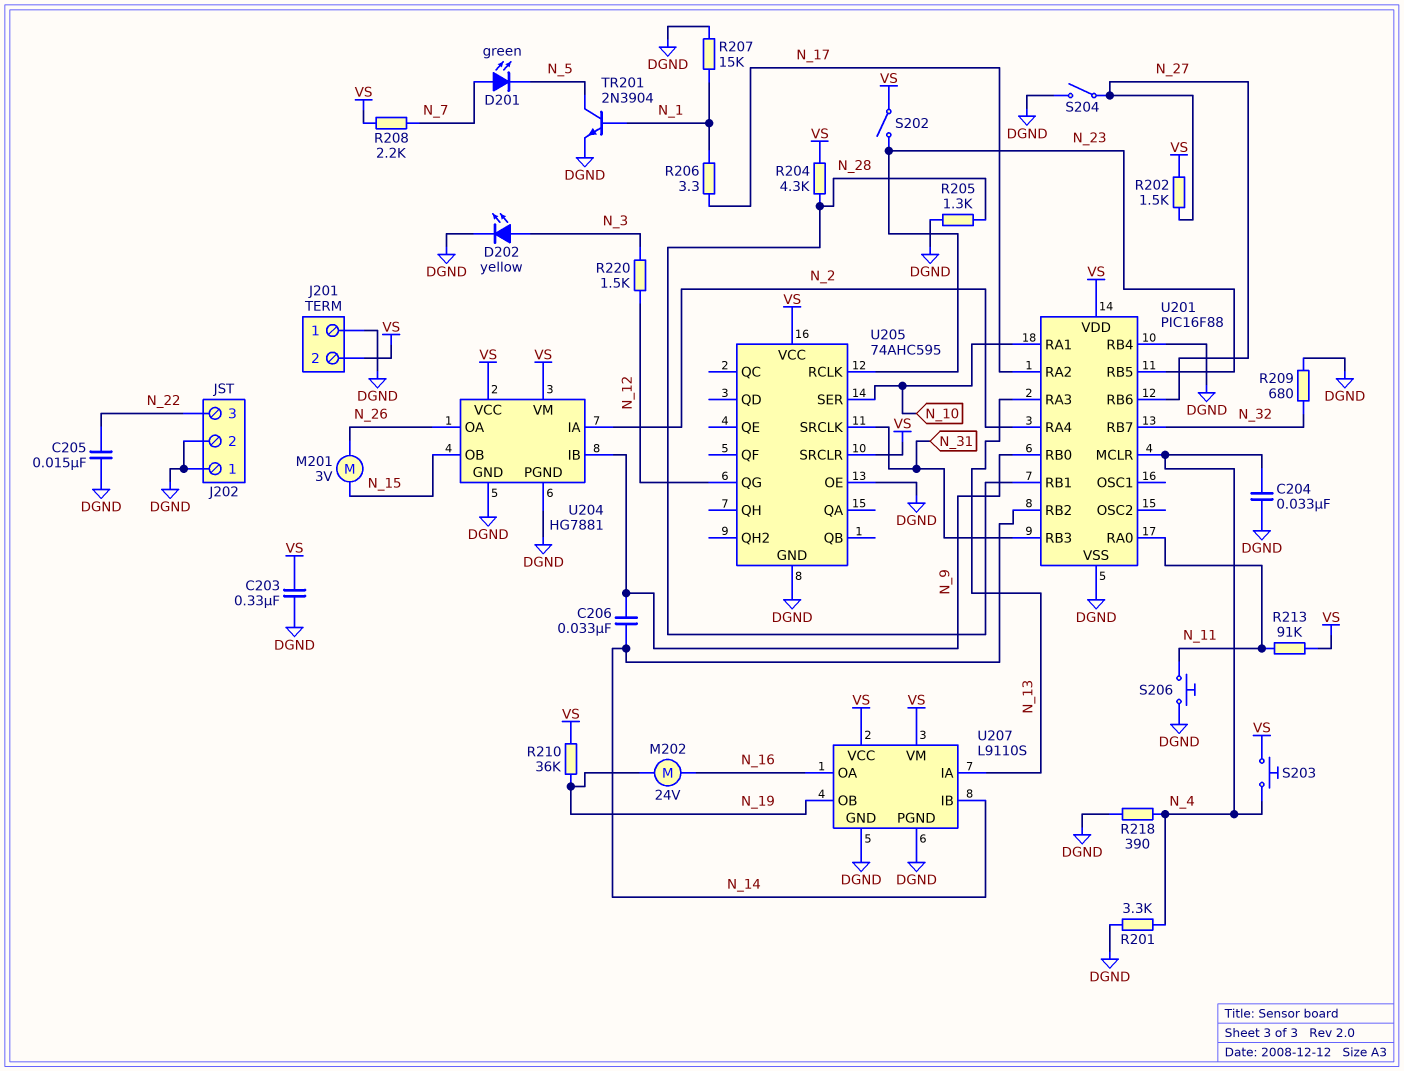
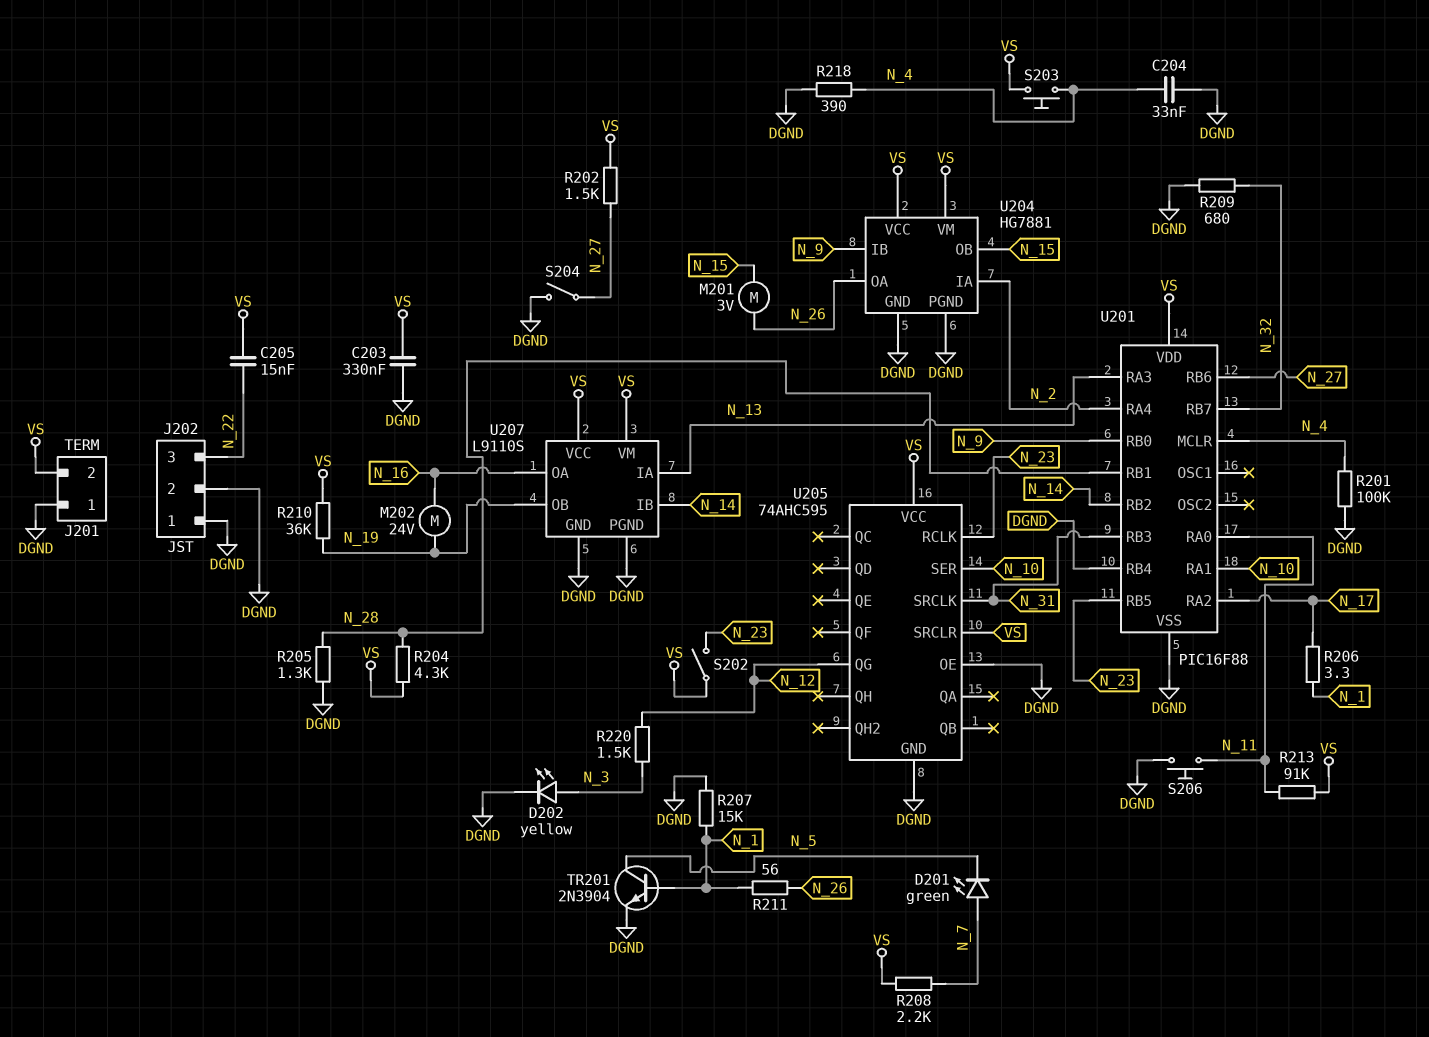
C205: 15nF (DGND, N_22) -> 15nF (N_22, VS)
C206: 33nF (N_9, N_14) -> none
R201: 3.3k (DGND, N_4) -> 100k (DGND, N_4)
R211: none -> 56 (N_1, N_26)

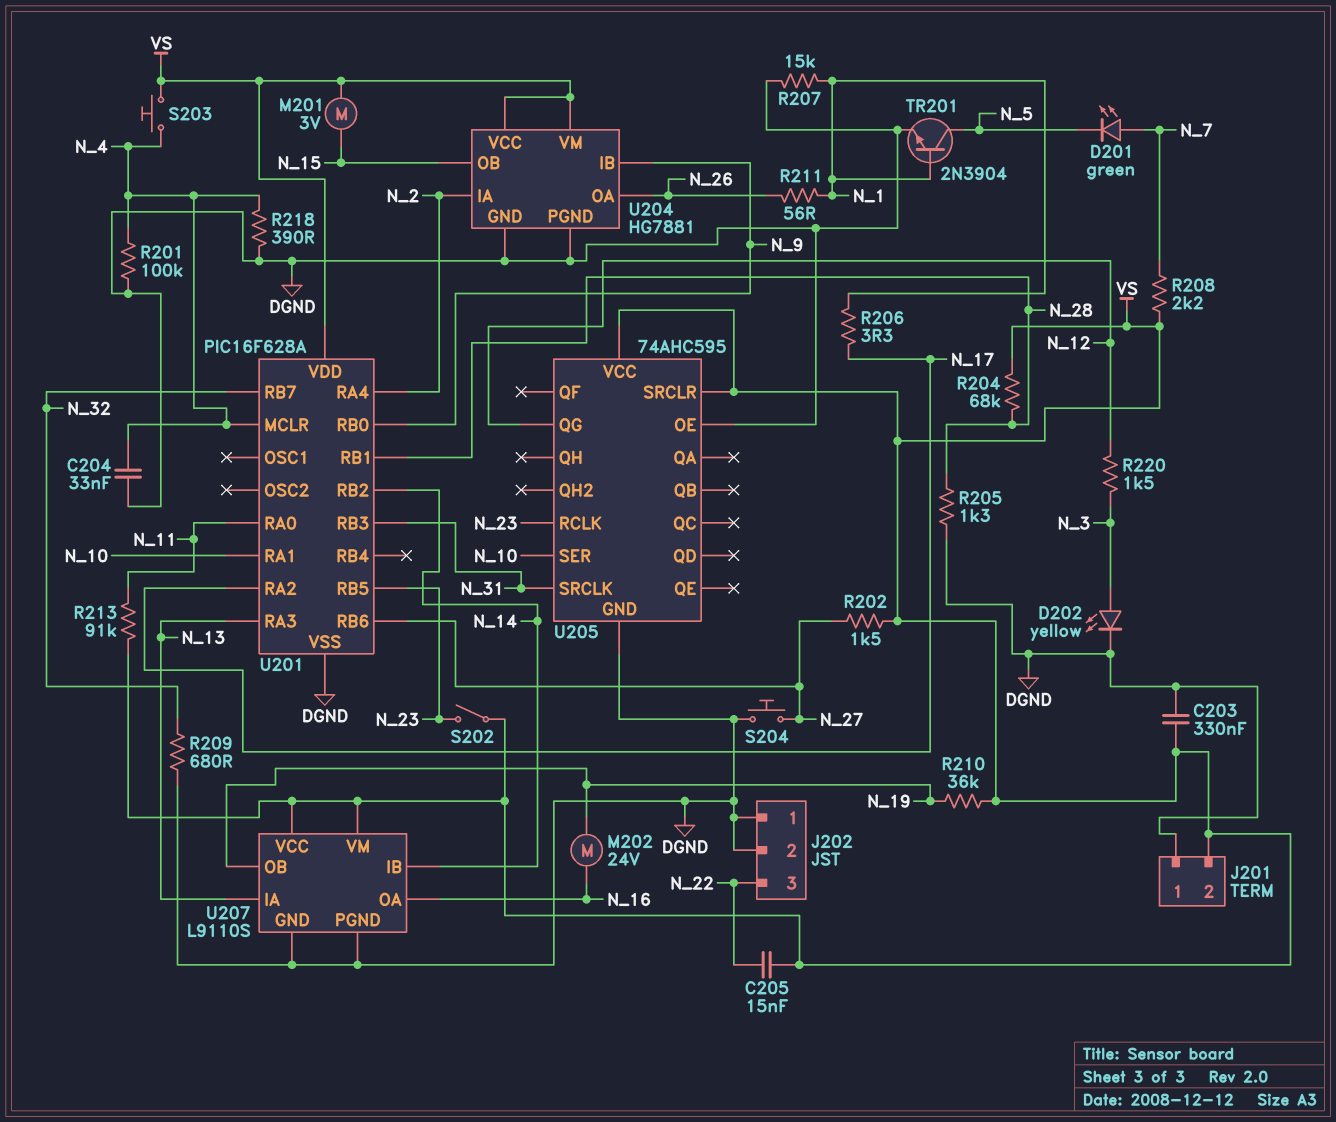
M201: motor 3V (N_15, N_26) -> motor 3V (N_15, VS)
R204: 4.3k (N_28, VS) -> 68k (N_28, VS)
S204: switch (DGND, N_27) -> button (DGND, N_27)
S206: button (DGND, N_11) -> none
U201: PIC16F88 -> PIC16F628A
U201 pin RB4: DGND -> none

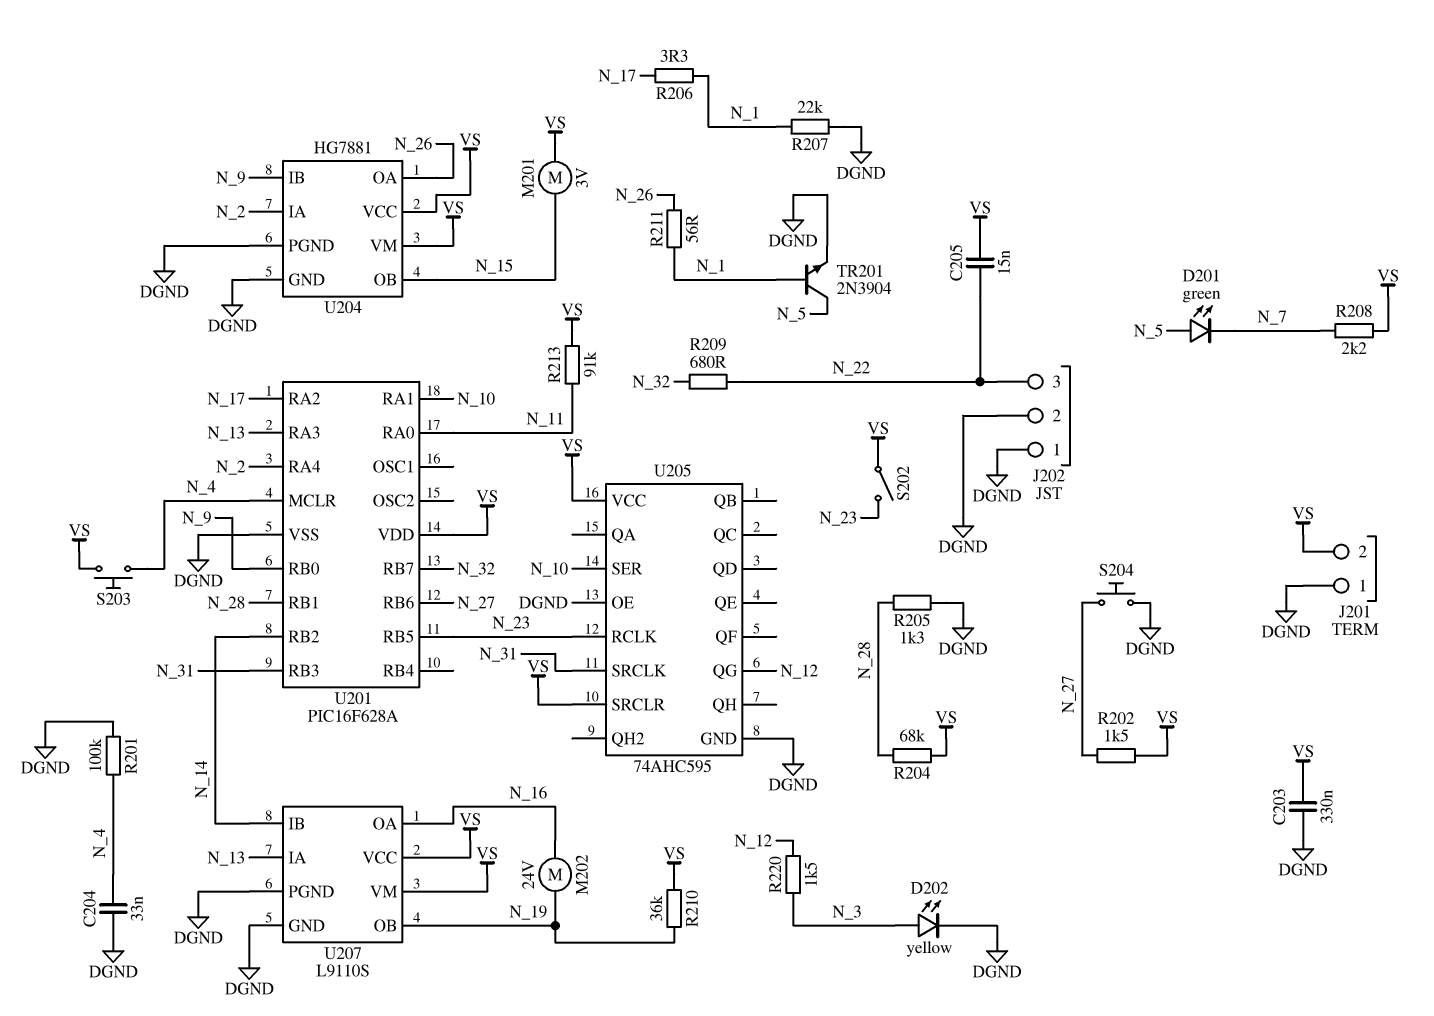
D201: LED green (A N_7, K N_5) -> LED green (A N_5, K N_7)
R207: 15k (DGND, N_1) -> 22k (DGND, N_1)
R209: 680 (DGND, N_32) -> 680 (N_22, N_32)
R218: 390 (DGND, N_4) -> none

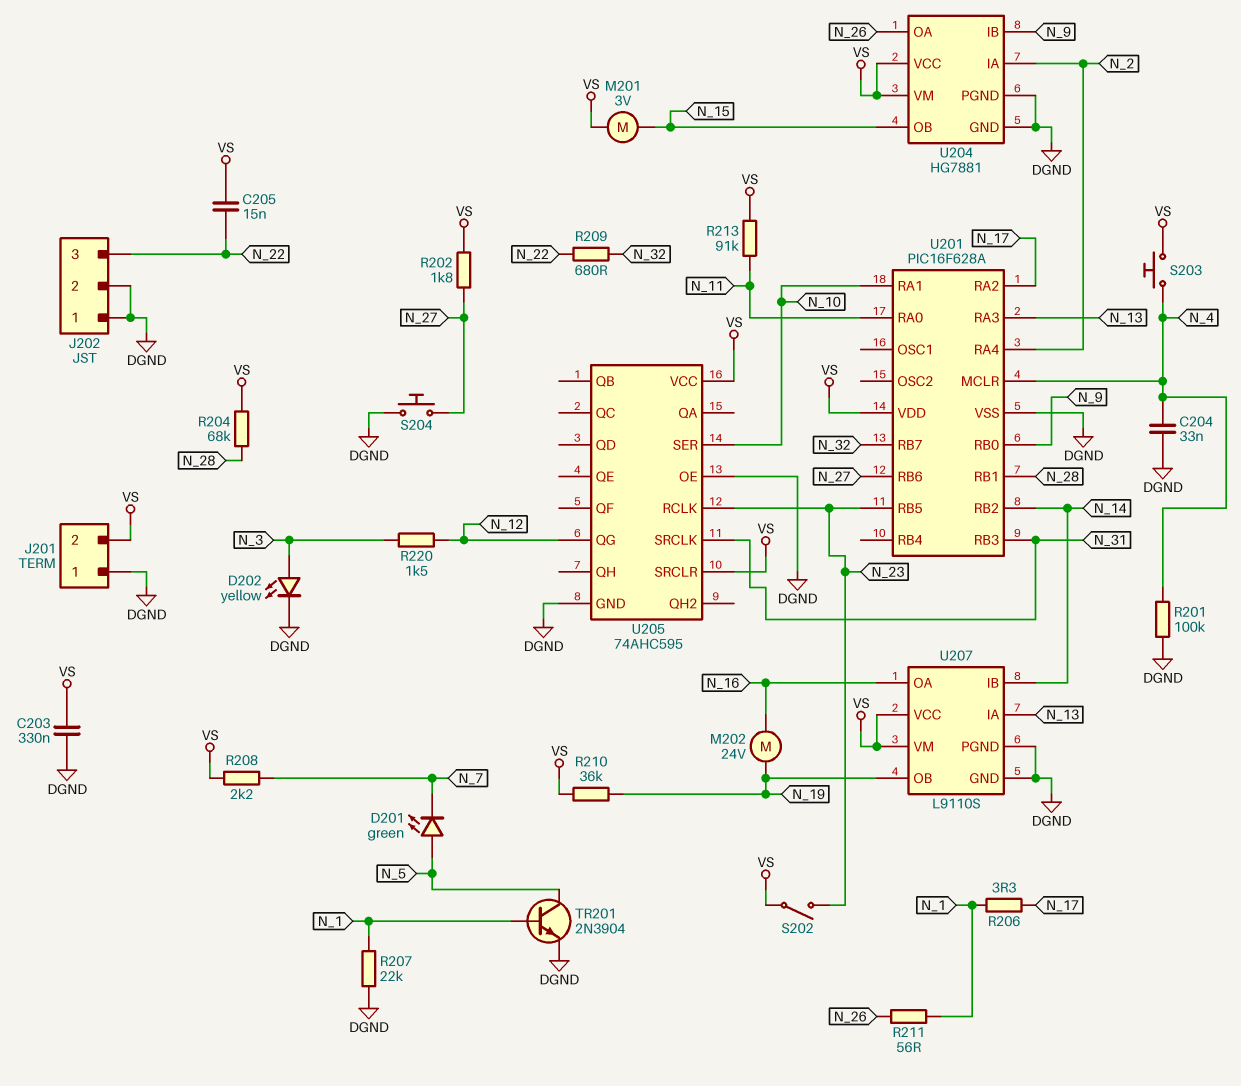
R202: 1.5k (N_27, VS) -> 1.8k (N_27, VS)
R205: 1.3k (DGND, N_28) -> none

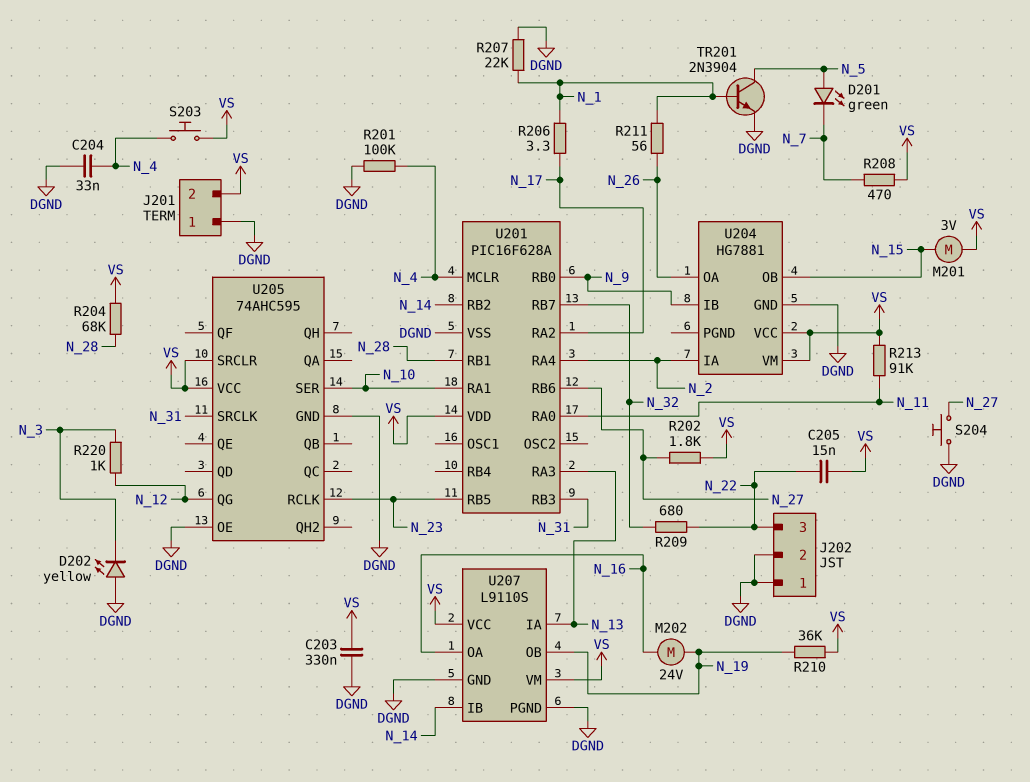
D202: LED yellow (A N_3, K DGND) -> LED yellow (A DGND, K N_3)
R208: 2.2k (N_7, VS) -> 470 (N_7, VS)
R220: 1.5k (N_3, N_12) -> 1k (N_3, N_12)
S202: switch (N_23, VS) -> none
U204 pin PGND: DGND -> none

